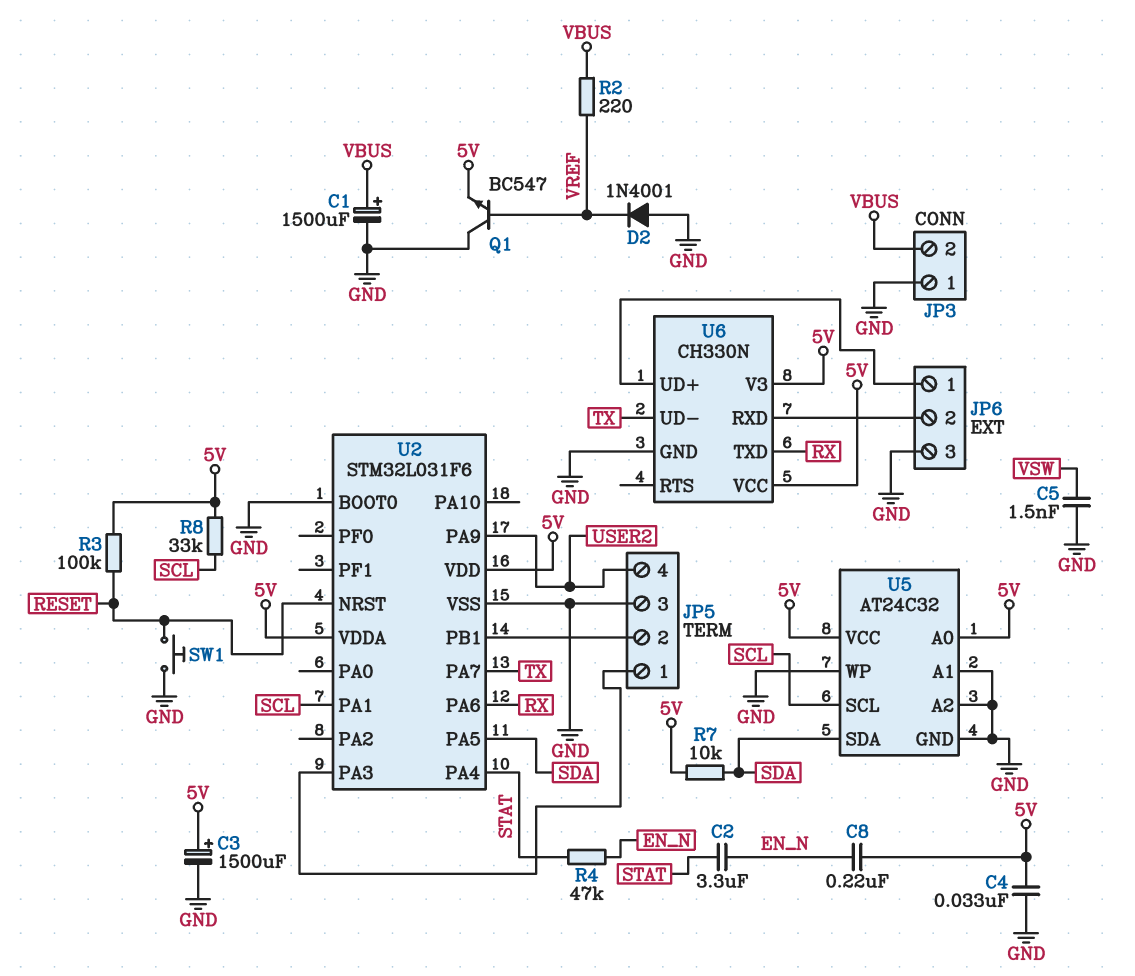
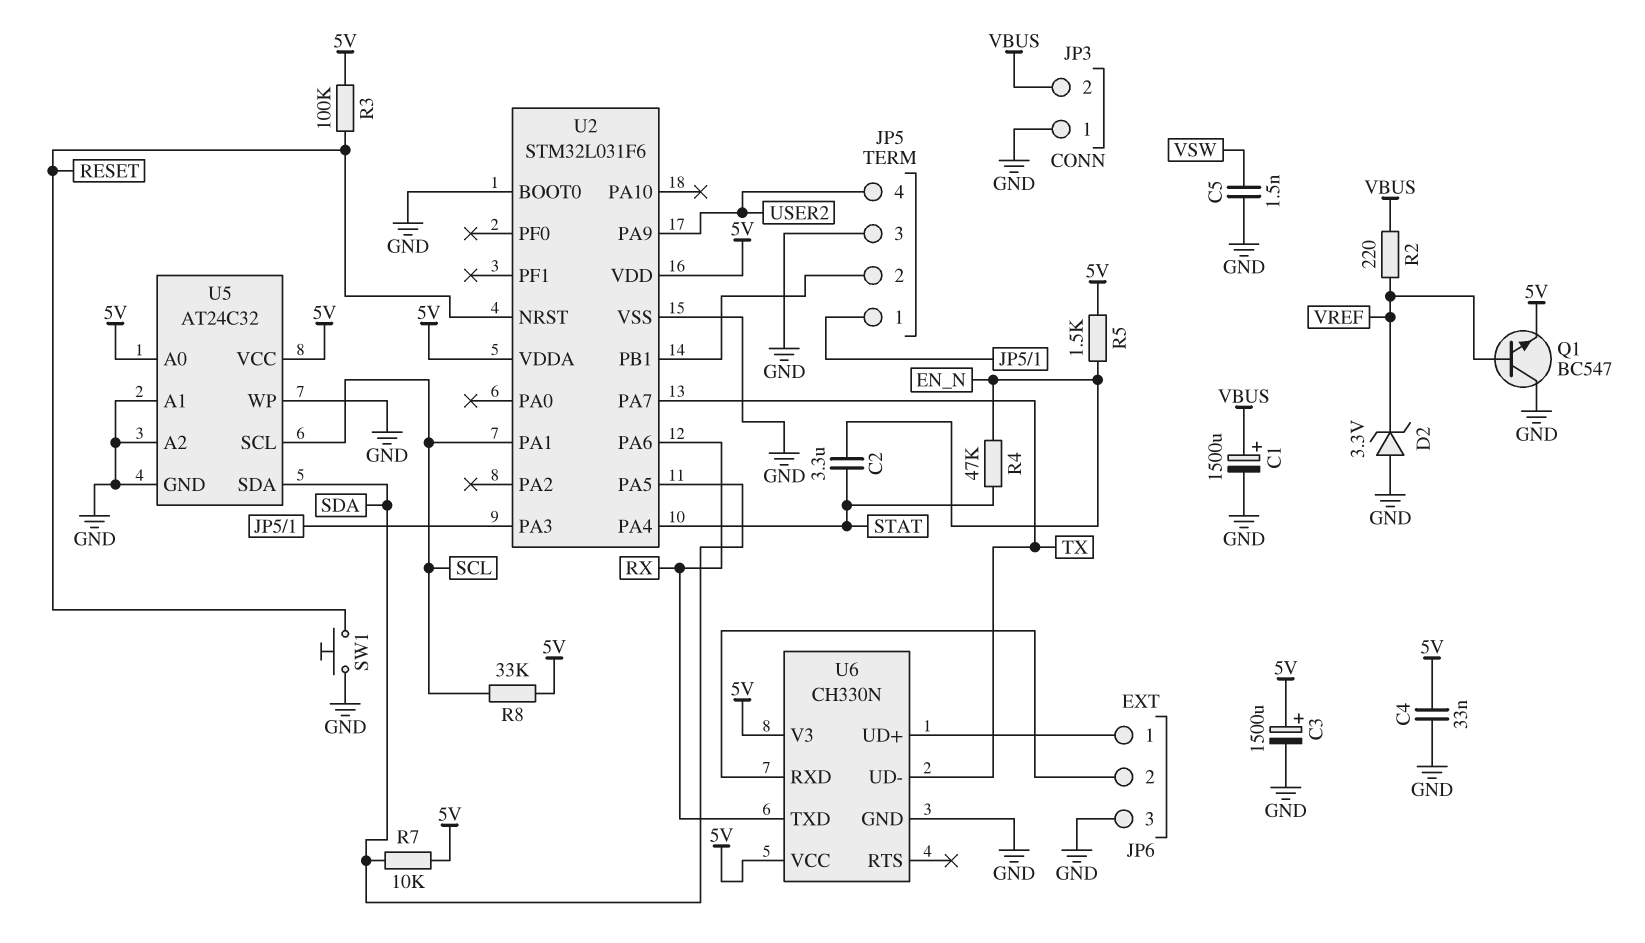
C8: 220nF (5V, EN_N) -> none
D2: diode 1N4001 (A GND, K VREF) -> zener 3.3V (A GND, K VREF)
R5: none -> 1.5k (5V, EN_N)

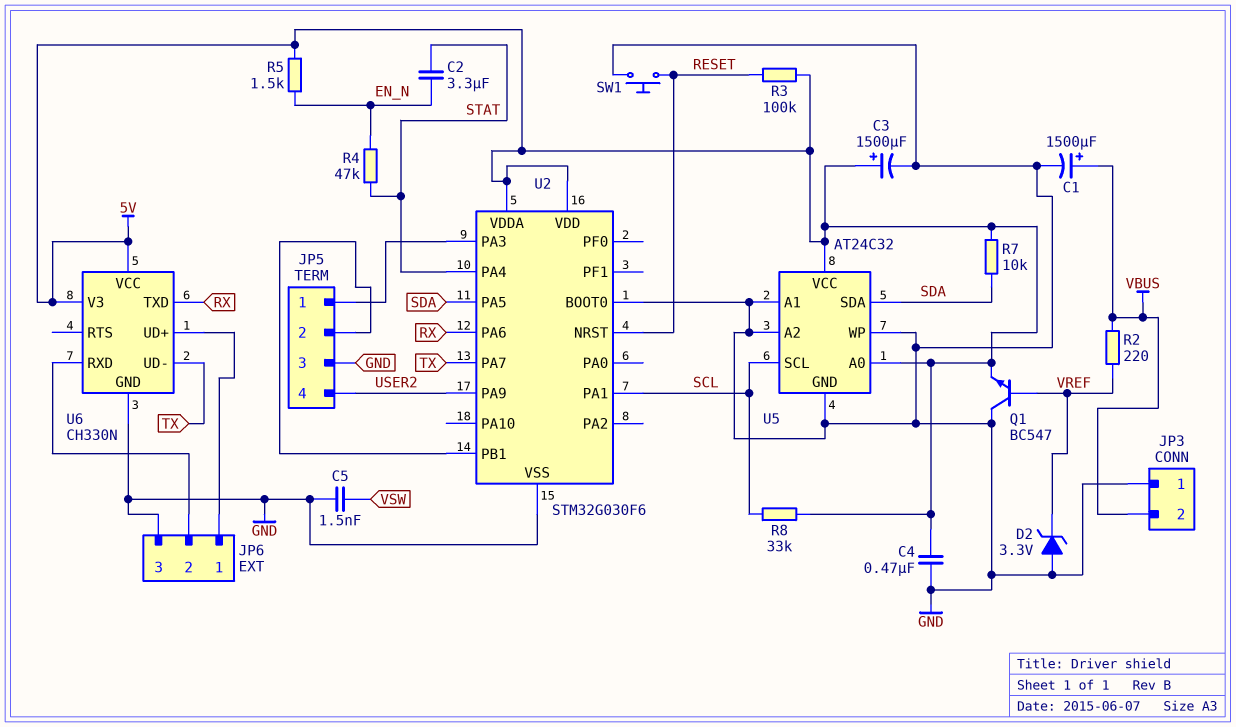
C4: 33nF (5V, GND) -> 470nF (5V, GND)
U2: STM32L031F6 -> STM32G030F6

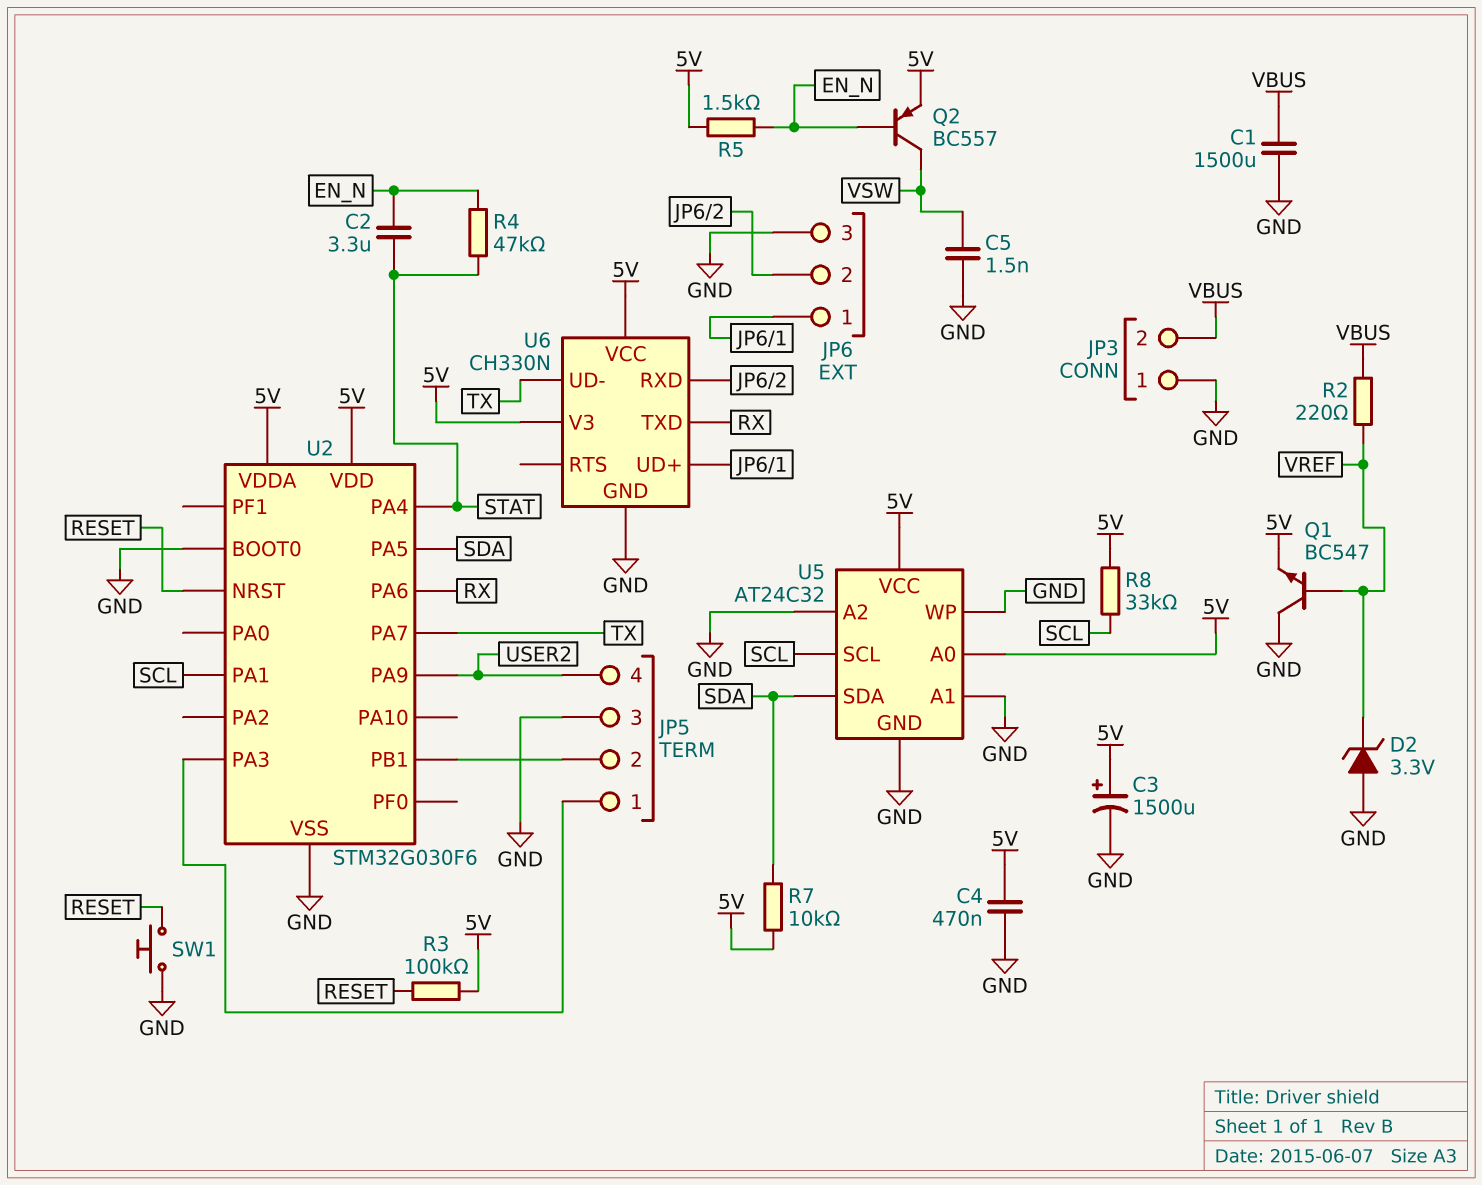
C1: 1500uF (plus VBUS, minus GND) -> 1500uF (GND, VBUS)
Q2: none -> PNP BC557 (B EN_N, C VSW, E 5V)

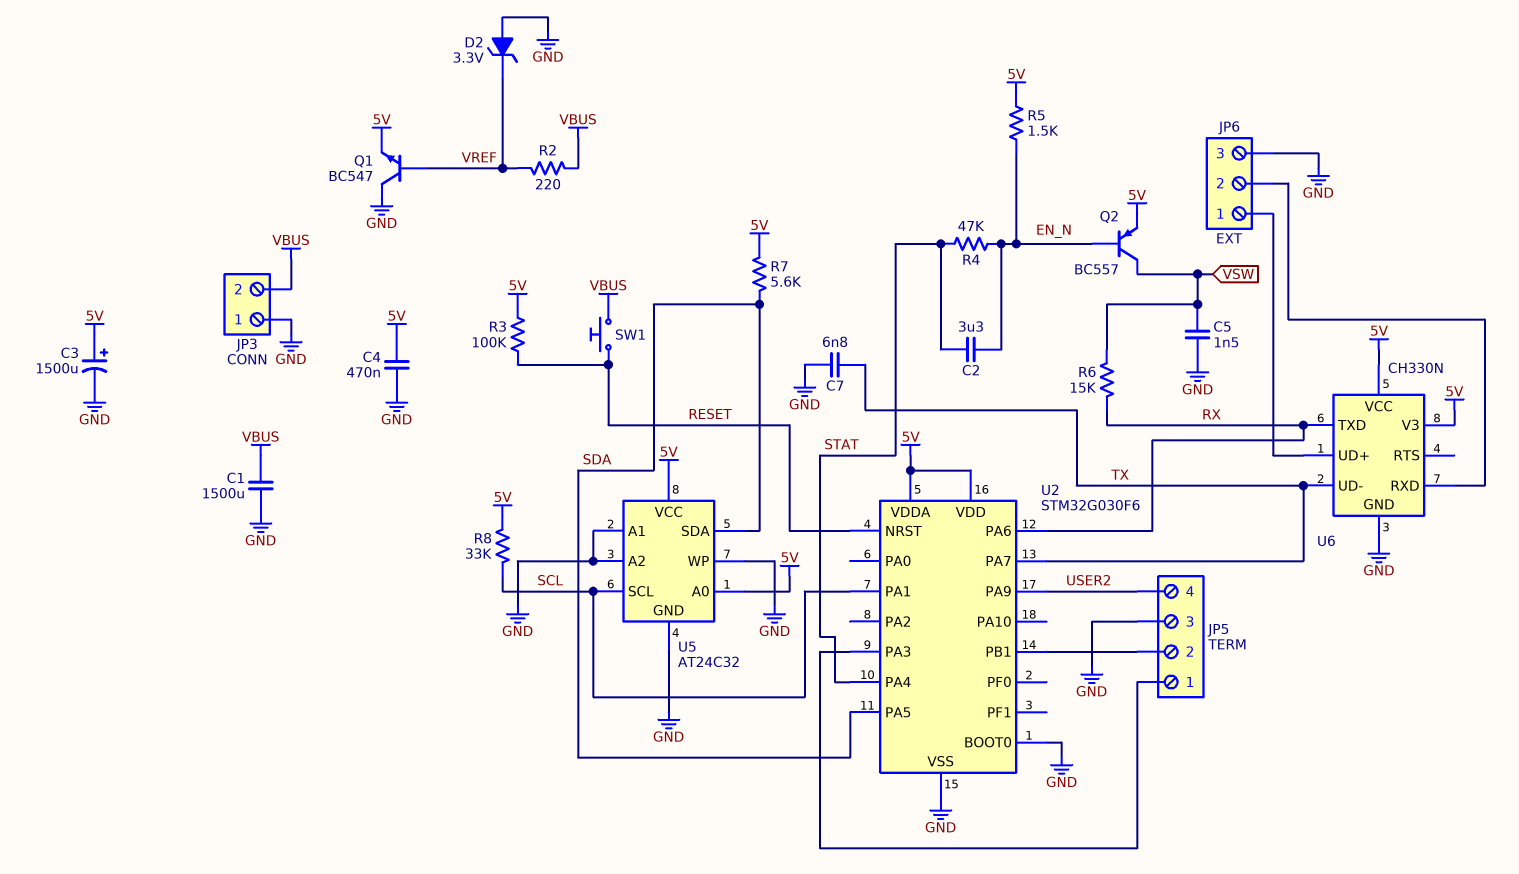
C7: none -> 6.8nF (GND, TX)
R6: none -> 15k (RX, VSW)
R7: 10k (5V, SDA) -> 5.6k (5V, SDA)
SW1: button (GND, RESET) -> button (RESET, VBUS)

